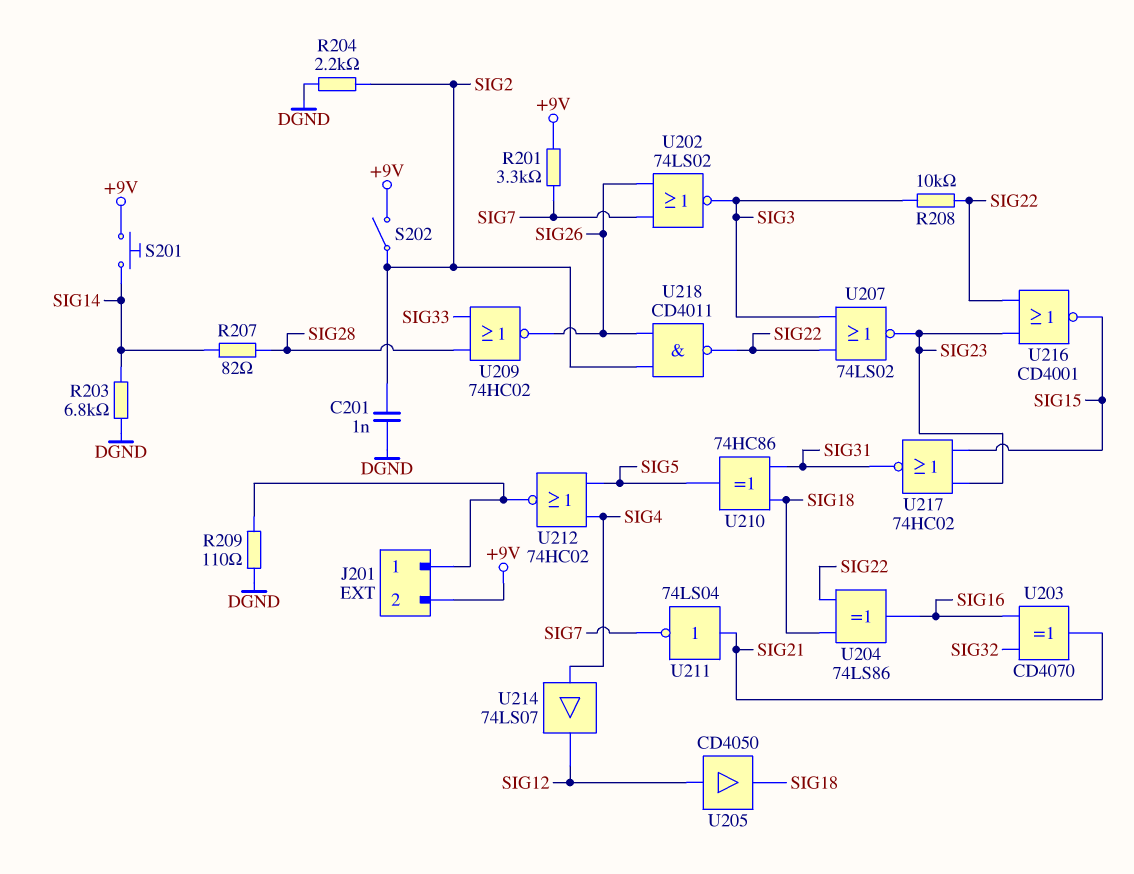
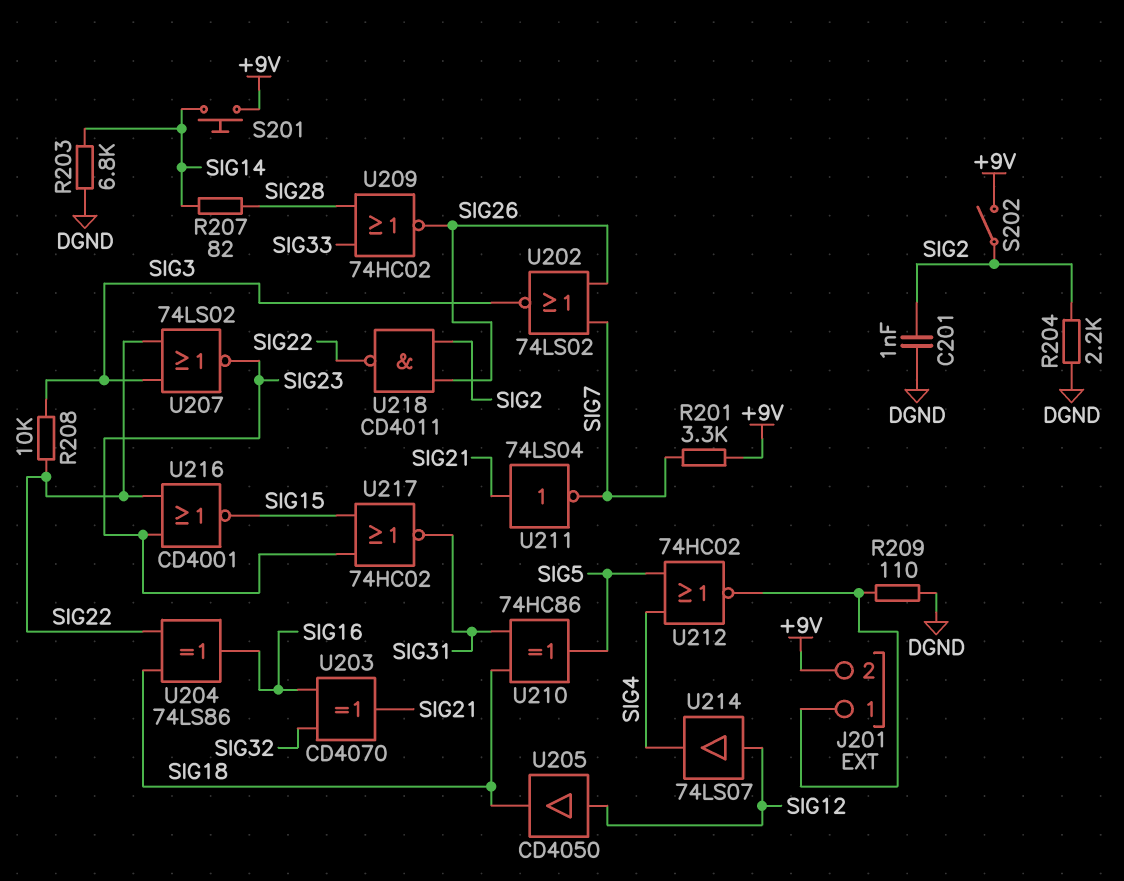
U214: buffer 74LS07 (in SIG4, out SIG12) -> buffer 74LS07 (in SIG12, out SIG4)

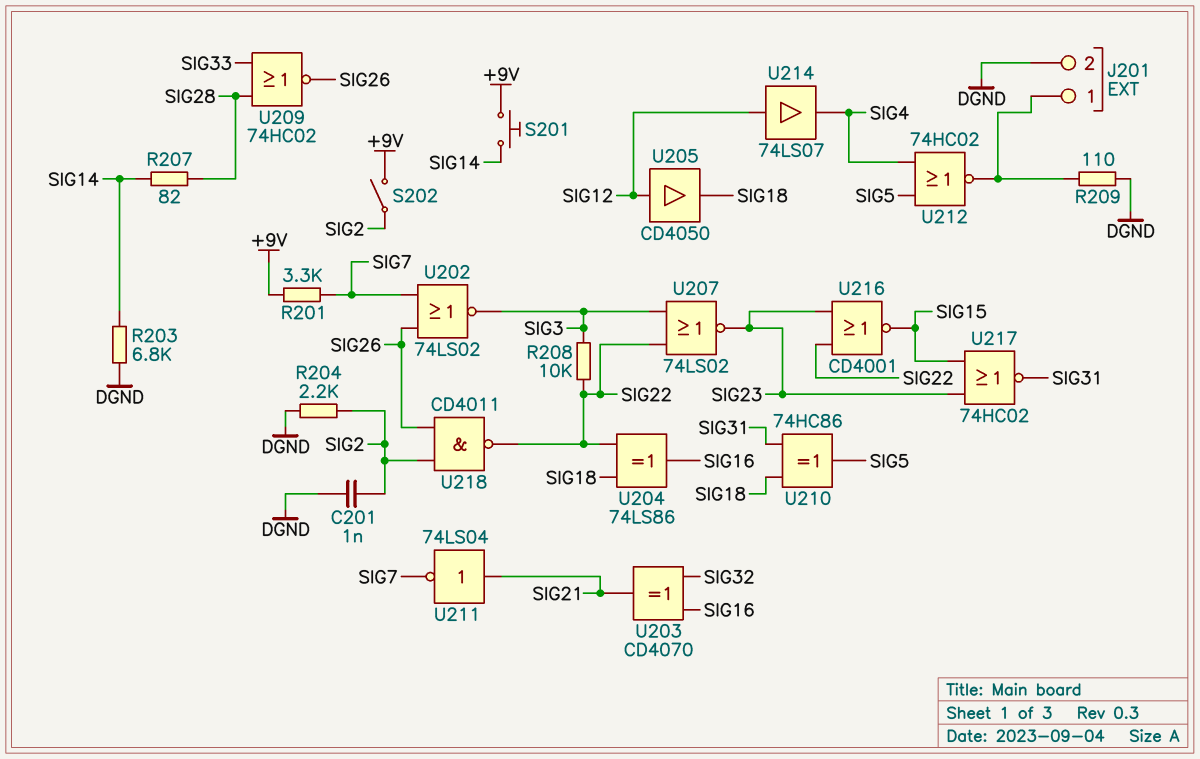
J201 pin 2: +9V -> DGND

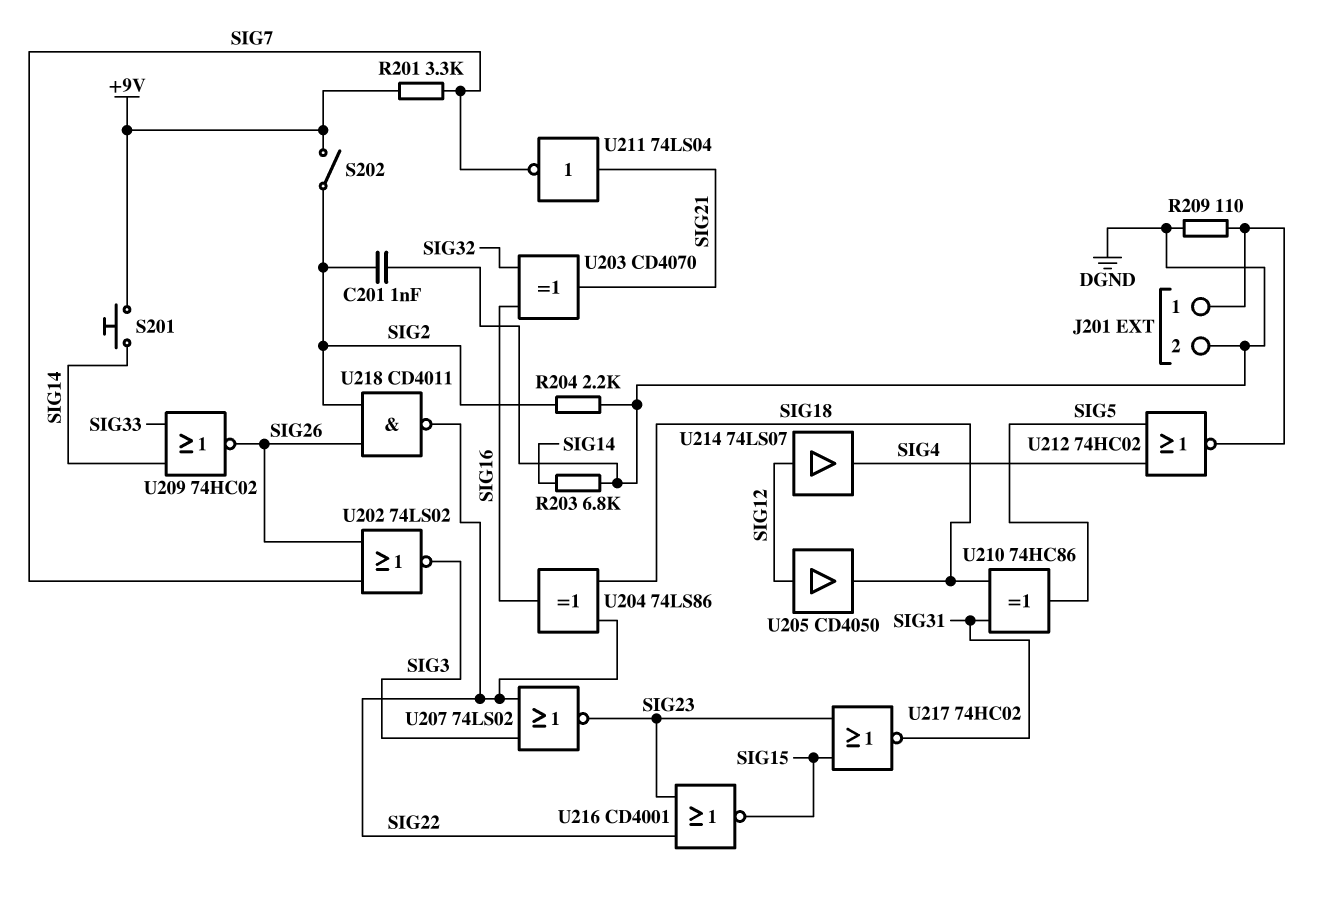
R207: 82 (SIG14, SIG28) -> none
R208: 10k (SIG3, SIG22) -> none
U209: NOR 74HC02 (in SIG28, in SIG33, out SIG26) -> NOR 74HC02 (in SIG14, in SIG33, out SIG26)

